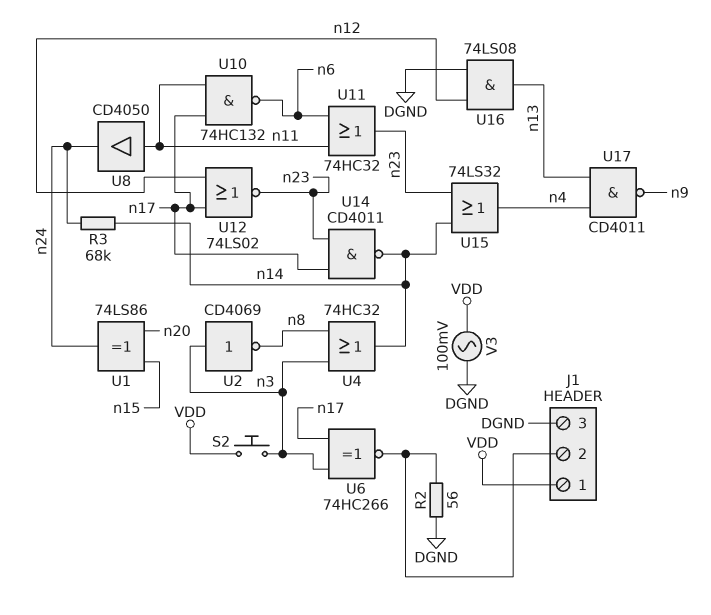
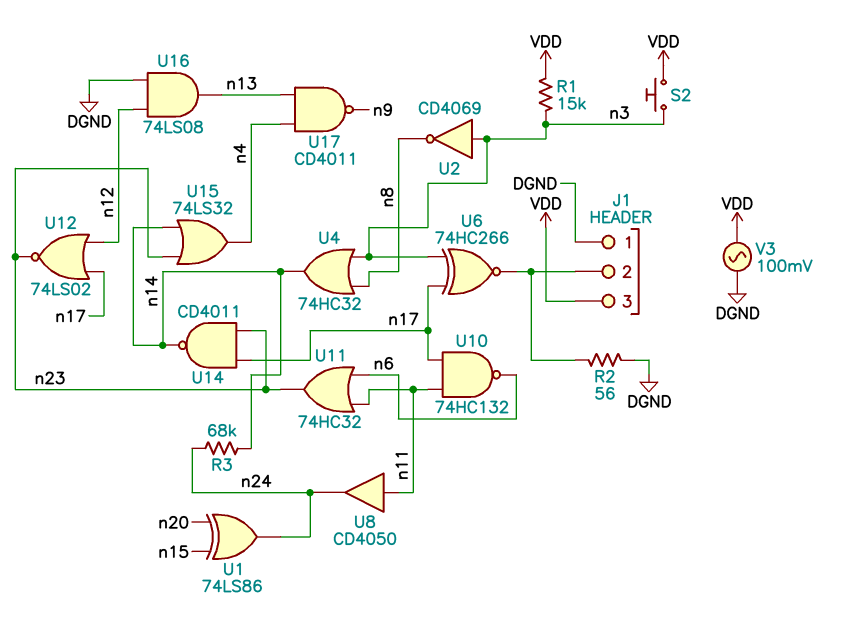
J1 pin 1: VDD -> DGND
J1 pin 3: DGND -> VDD
R1: none -> 15k (VDD, n3)

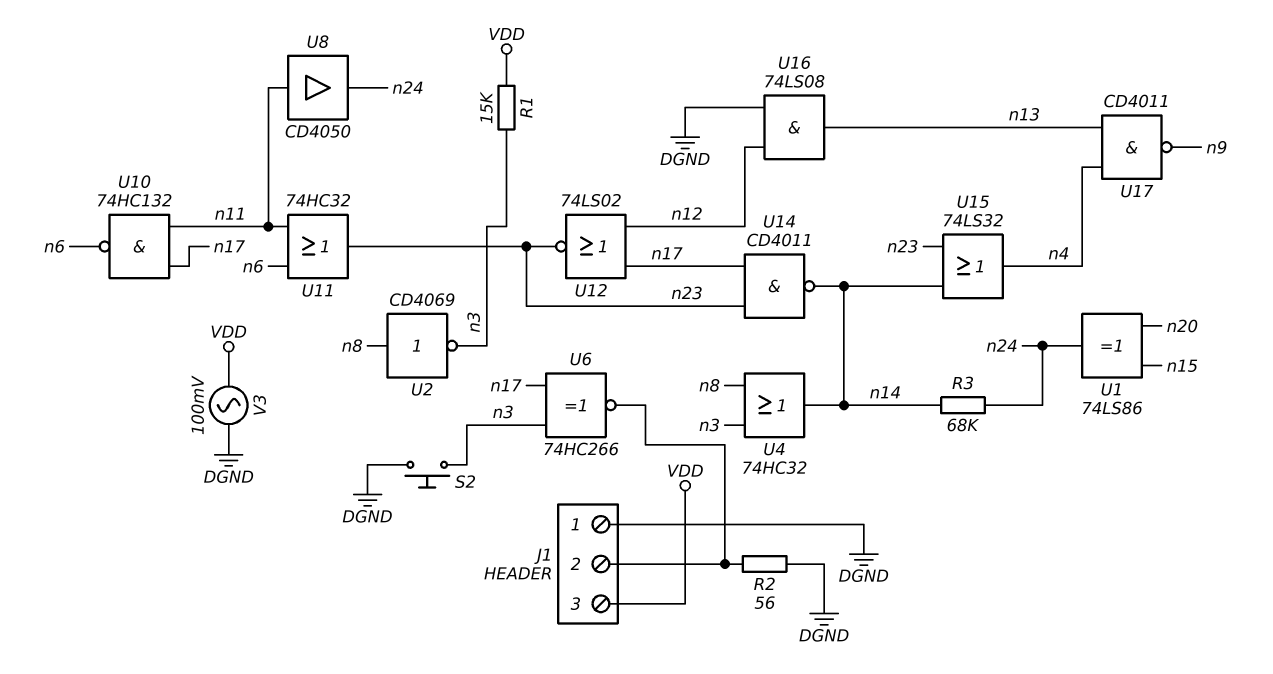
S2: button (VDD, n3) -> button (DGND, n3)
U2: NOT CD4069 (in n3, out n8) -> NOT CD4069 (in n8, out n3)

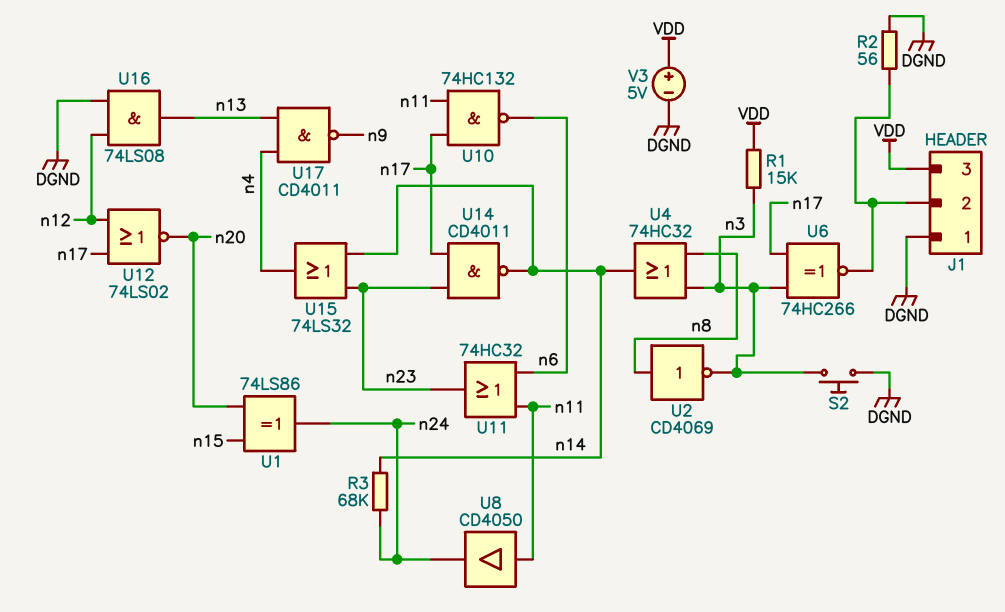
U12: NOR 74LS02 (in n12, in n17, out n23) -> NOR 74LS02 (in n12, in n17, out n20)
V3: AC 100mV (DGND, VDD) -> 5V (plus VDD, minus DGND)

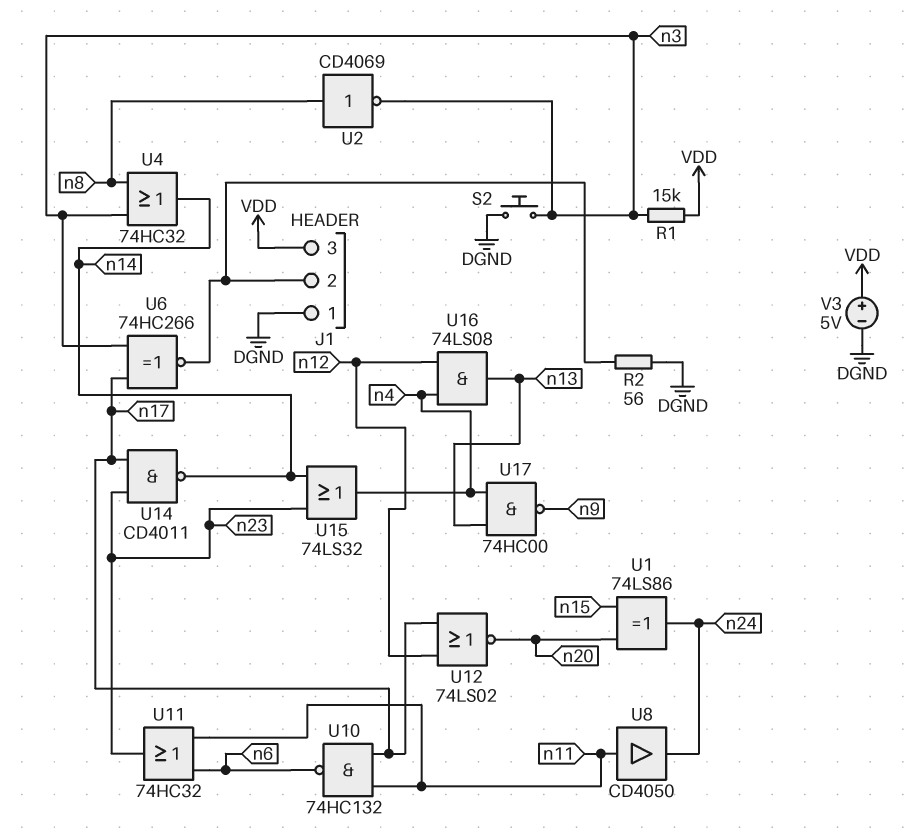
R3: 68k (n14, n24) -> none
U16: AND 74LS08 (in DGND, in n12, out n13) -> AND 74LS08 (in n4, in n12, out n13)
U17: NAND CD4011 (in n4, in n13, out n9) -> NAND 74HC00 (in n4, in n13, out n9)

